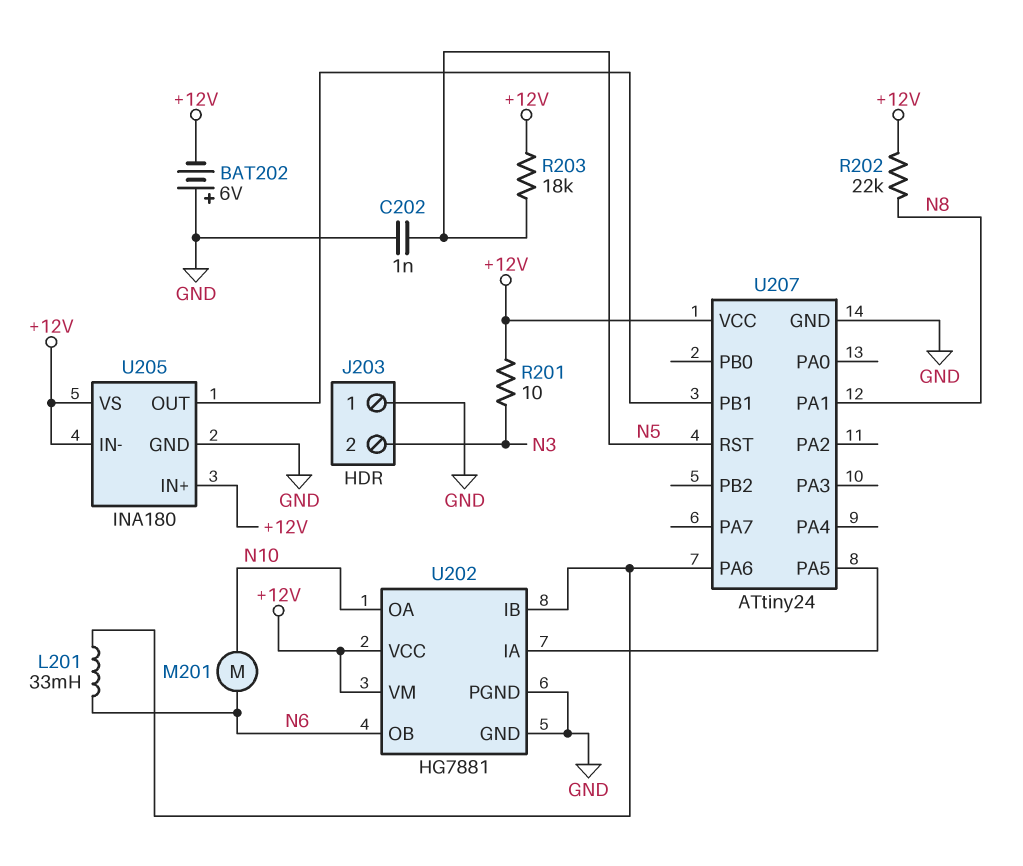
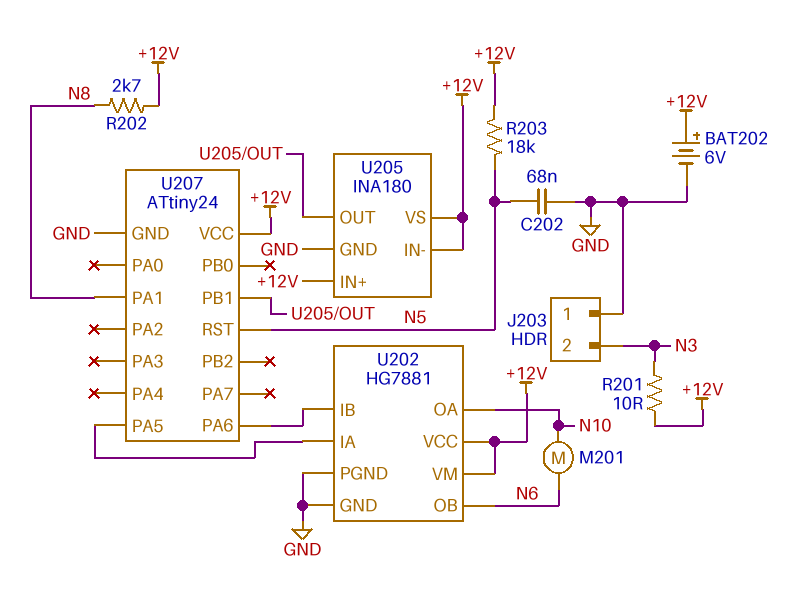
BAT202: 6V (plus GND, minus +12V) -> 6V (plus +12V, minus GND)
C202: 1nF (GND, N5) -> 68nF (GND, N5)
L201: 33mH (N6, U202/IB) -> none
R202: 22k (+12V, N8) -> 2.7k (+12V, N8)

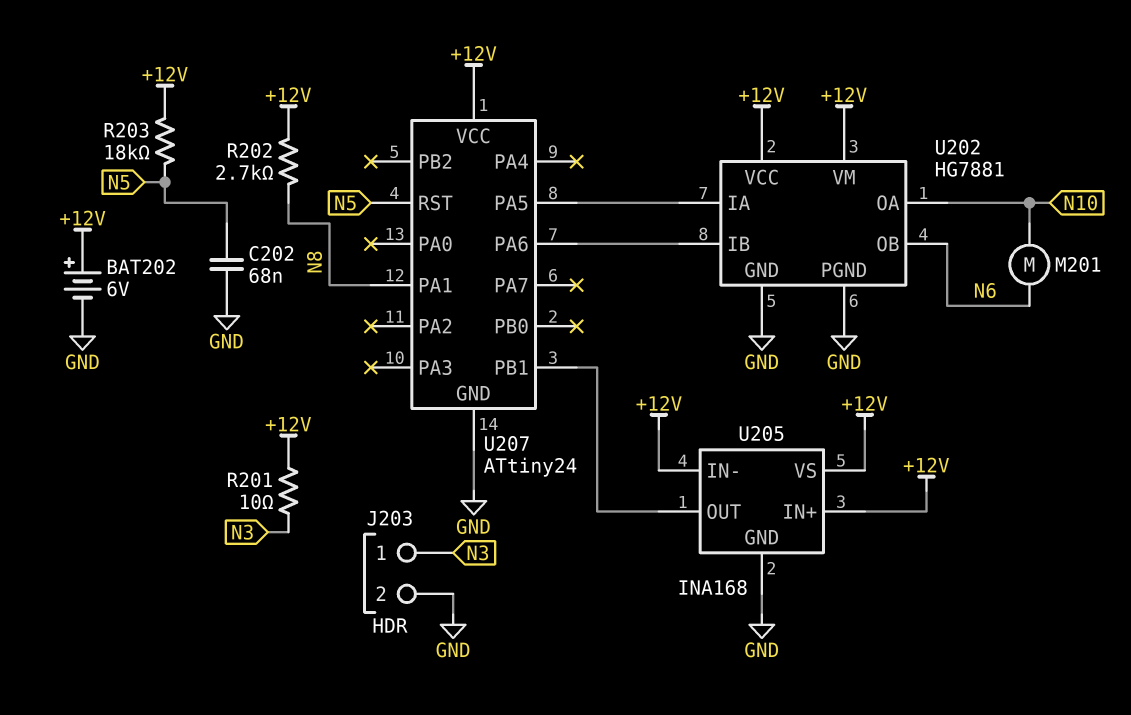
J203 pin 1: GND -> N3
J203 pin 2: N3 -> GND
U205: INA180 -> INA168

